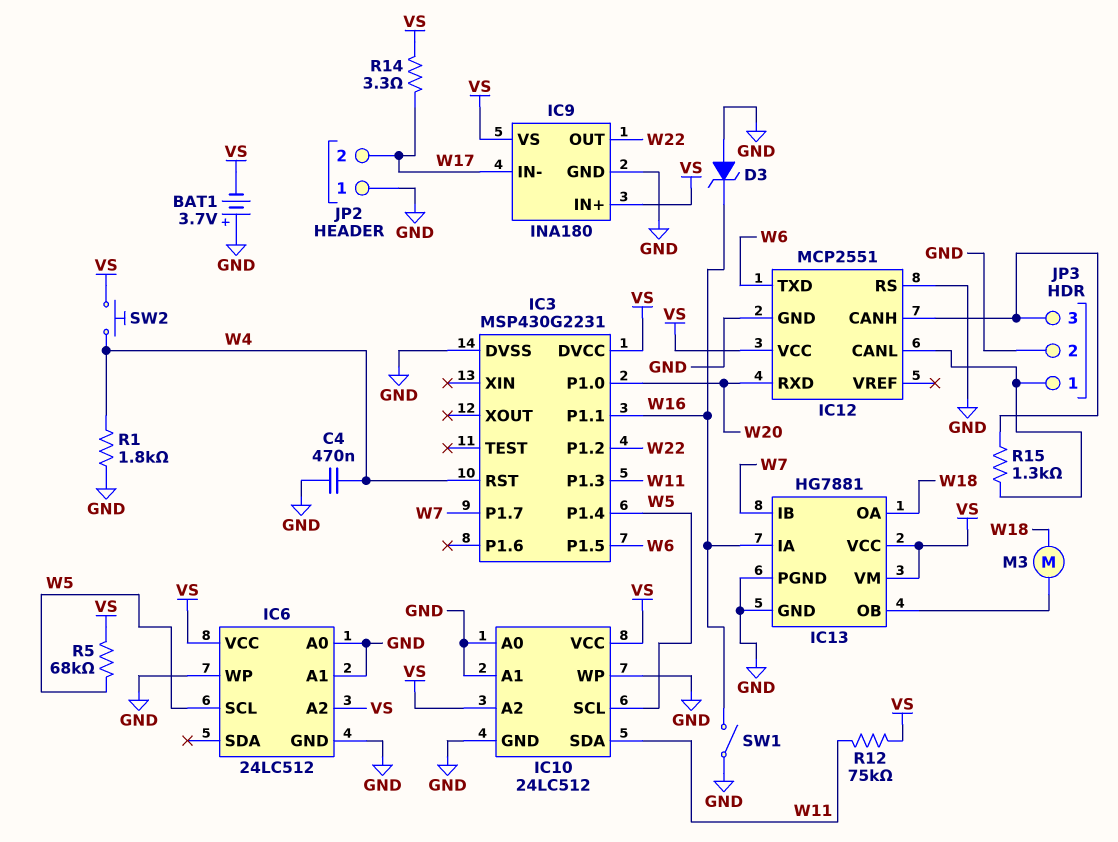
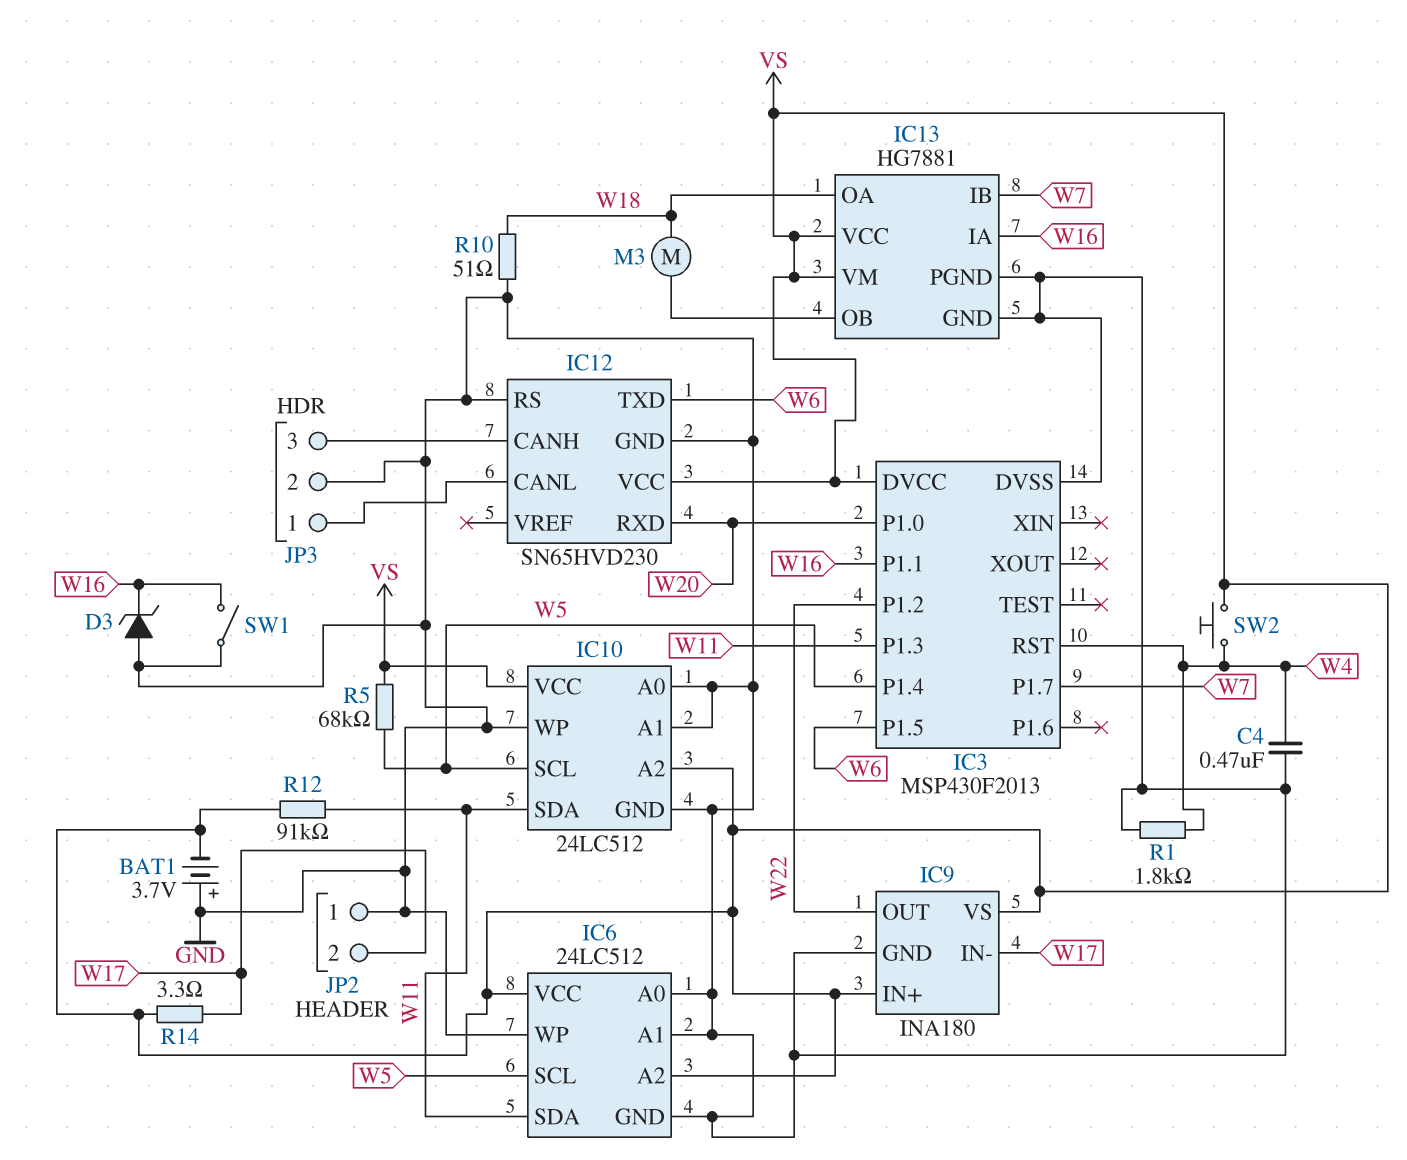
IC3: MSP430G2231 -> MSP430F2013
IC6 pin SDA: none -> W11
IC12: MCP2551 -> SN65HVD230
R10: none -> 51 (GND, W18)
R12: 75k (VS, W11) -> 91k (VS, W11)
R15: 1.3k (IC12/CANH, IC12/CANL) -> none

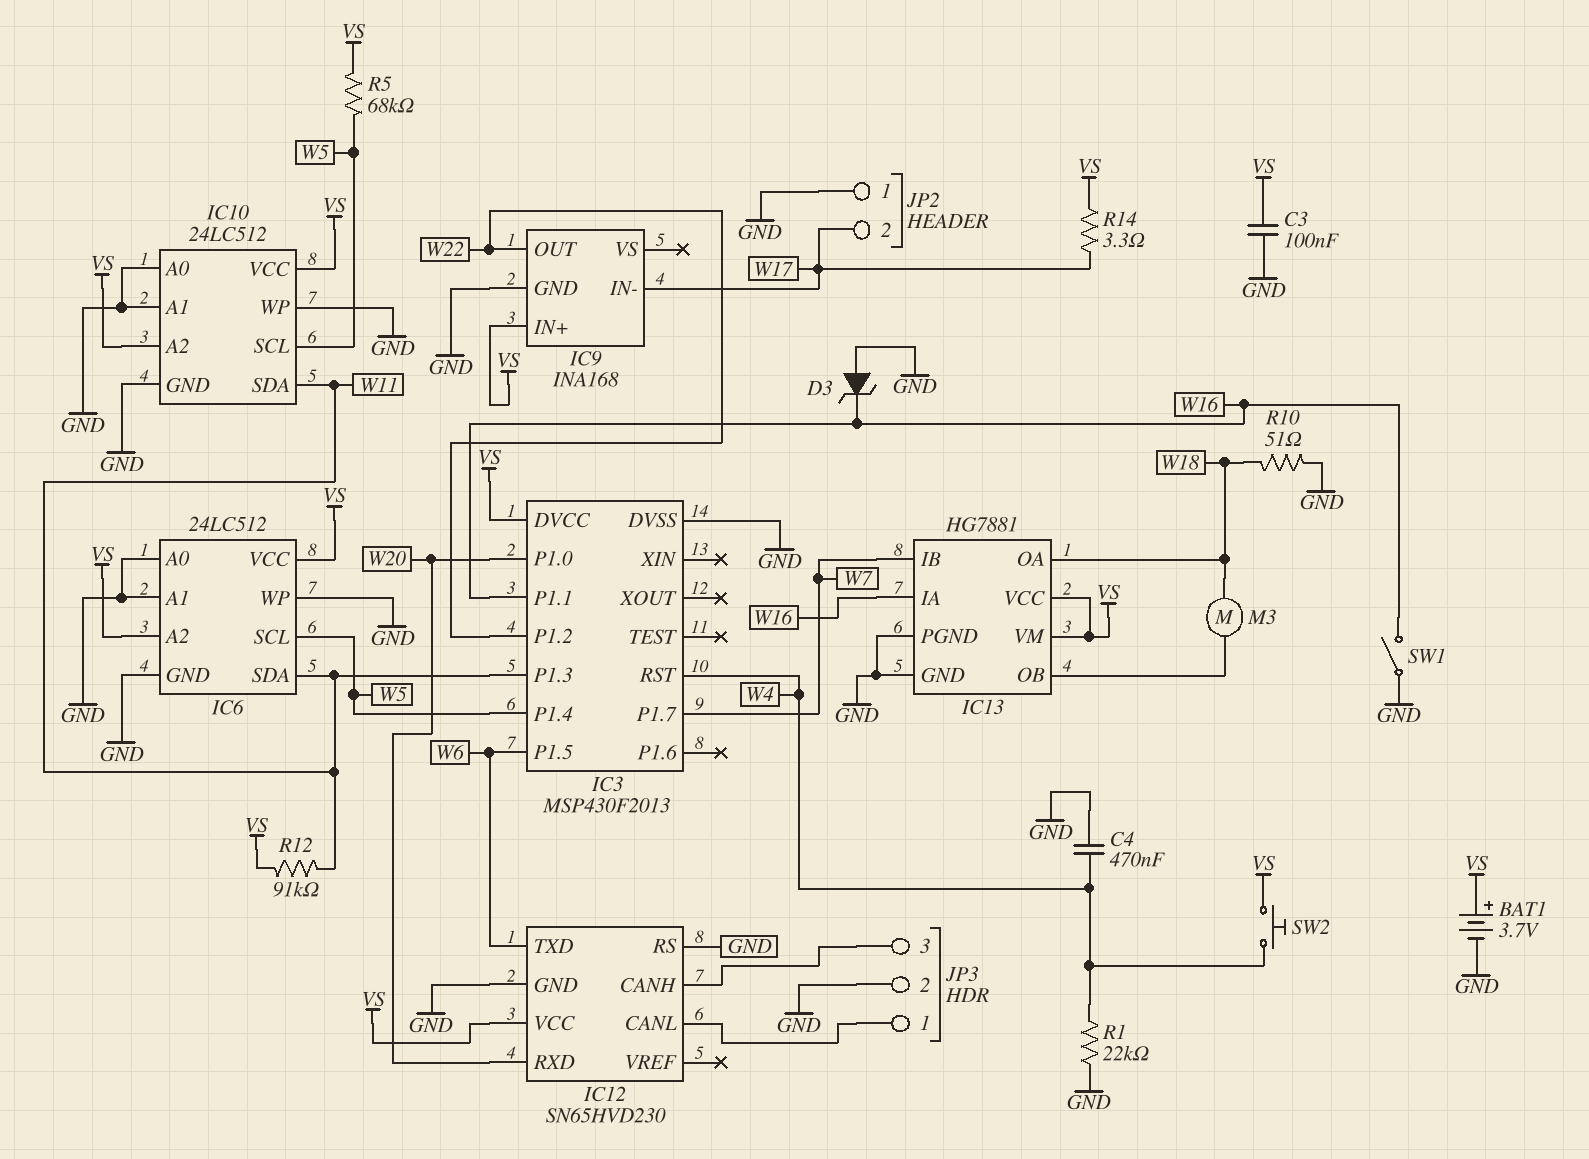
BAT1: 3.7V (plus GND, minus VS) -> 3.7V (plus VS, minus GND)
C3: none -> 100nF (GND, VS)
IC9: INA180 -> INA168
IC9 pin VS: VS -> none
R1: 1.8k (GND, W4) -> 22k (GND, W4)

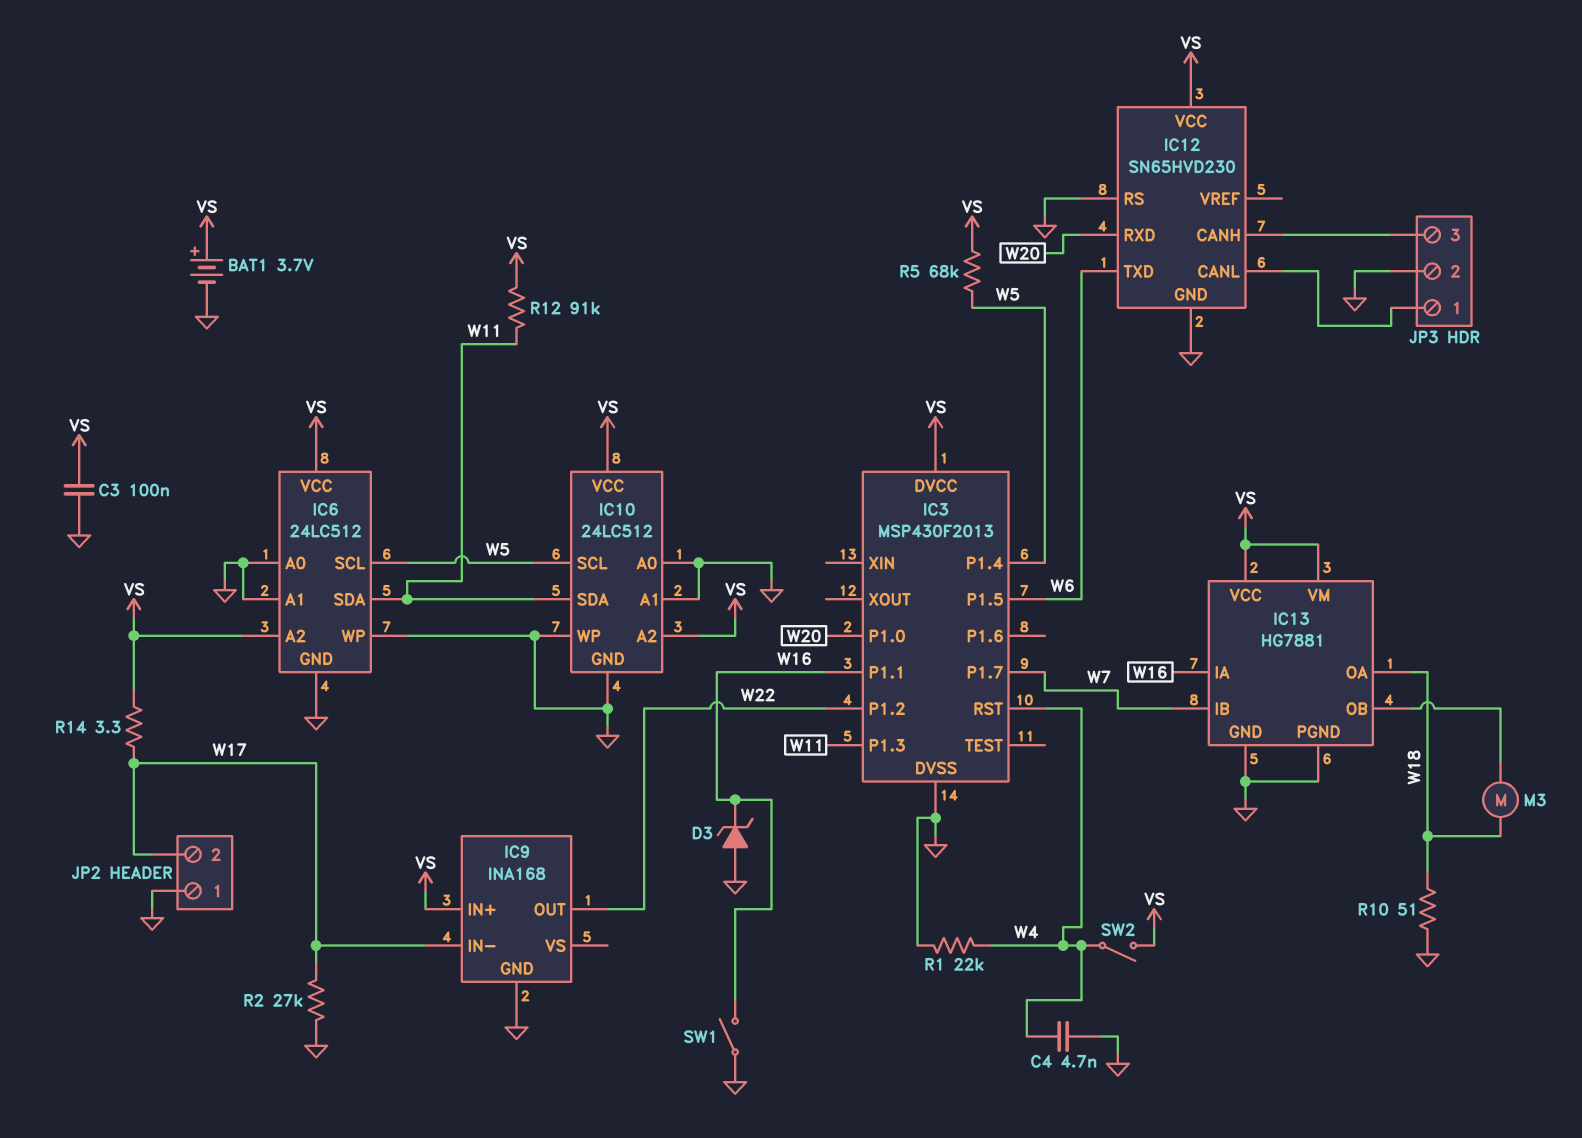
C4: 470nF (GND, W4) -> 4.7nF (GND, W4)
R2: none -> 27k (GND, W17)
SW2: button (VS, W4) -> switch (VS, W4)

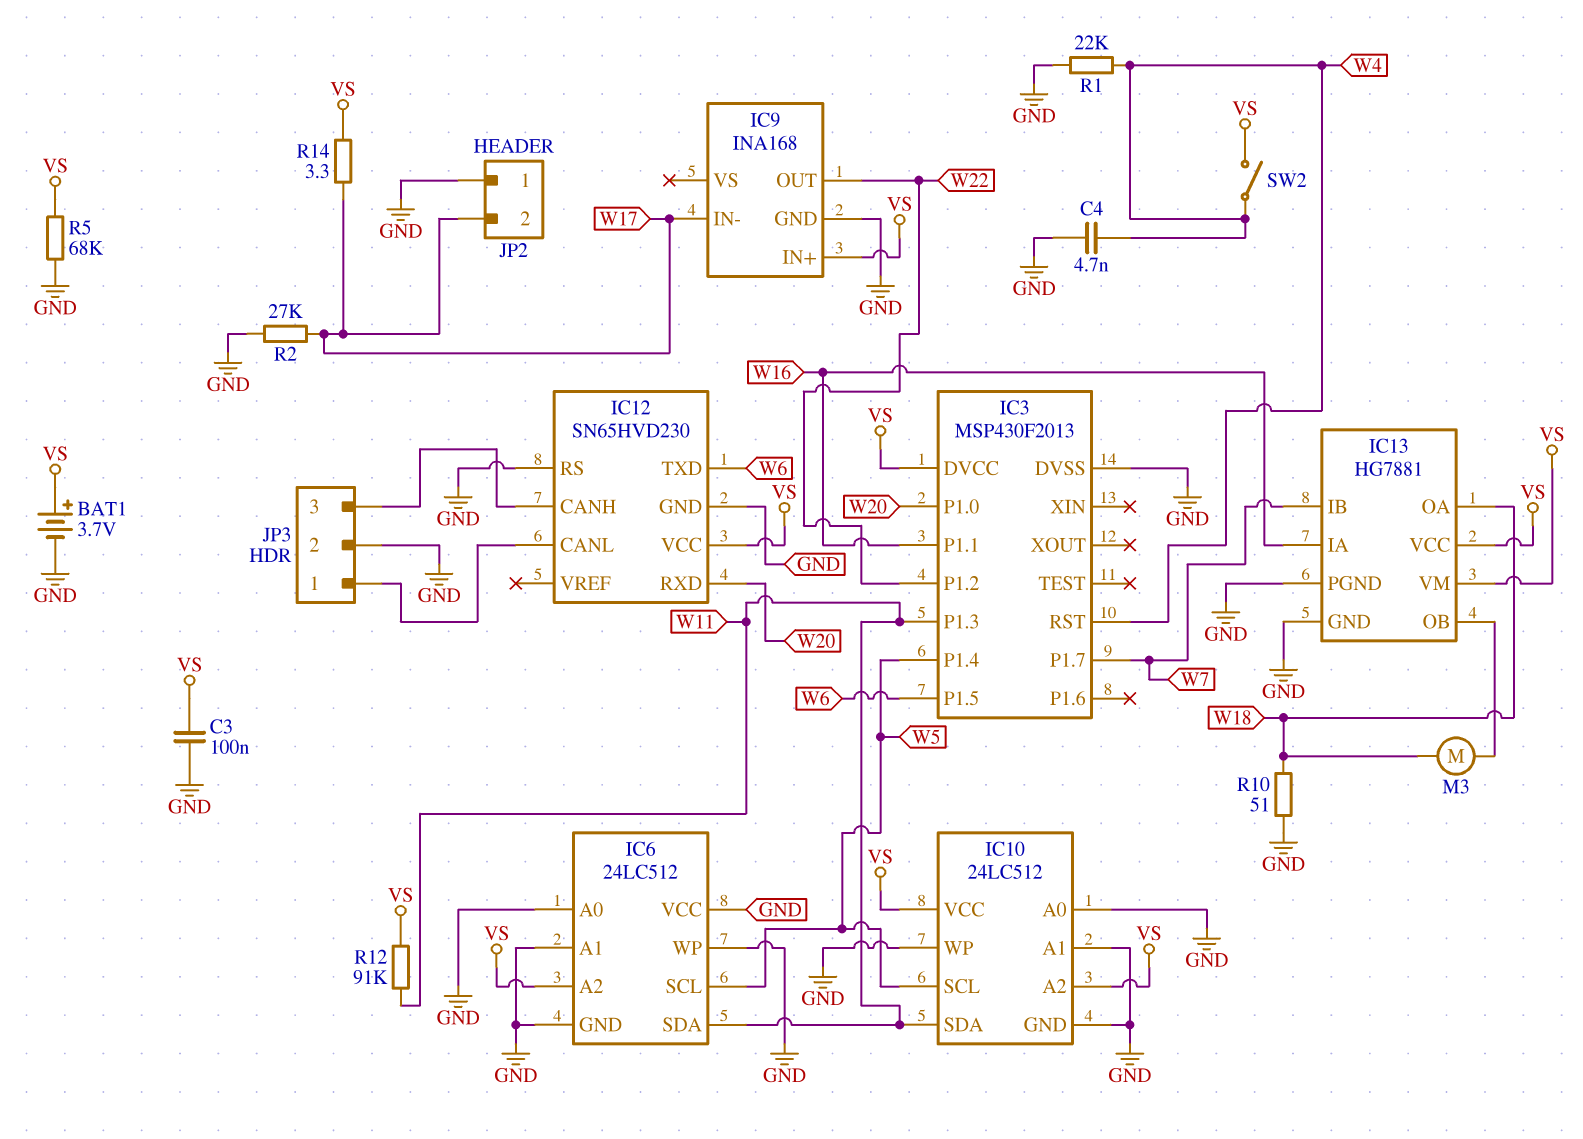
D3: zener (A GND, K W16) -> none
IC6 pin VCC: VS -> GND
R5: 68k (VS, W5) -> 68k (GND, VS)
SW1: switch (GND, W16) -> none

